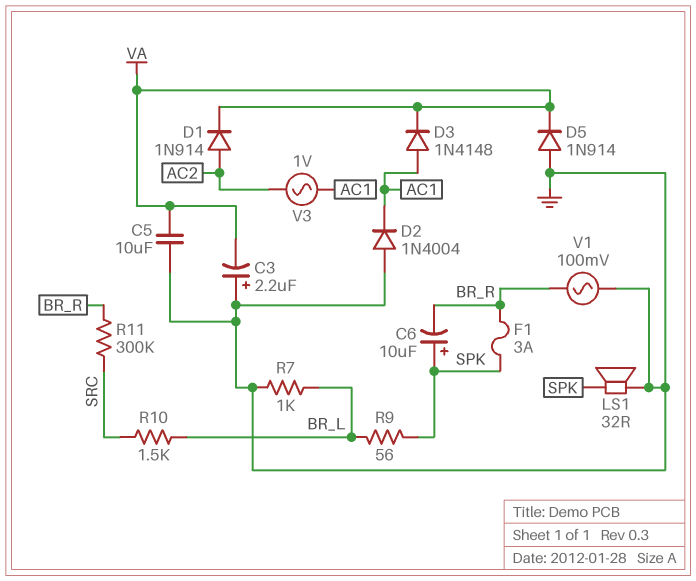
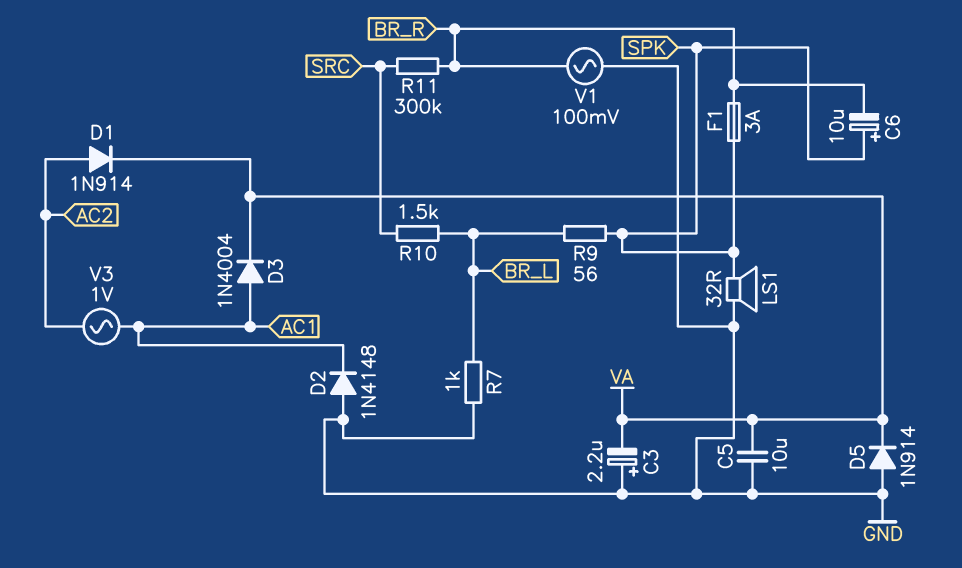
D2: diode 1N4004 (A GND, K AC1) -> diode 1N4148 (A GND, K AC1)
D3: diode 1N4148 (A AC1, K VA) -> diode 1N4004 (A AC1, K VA)

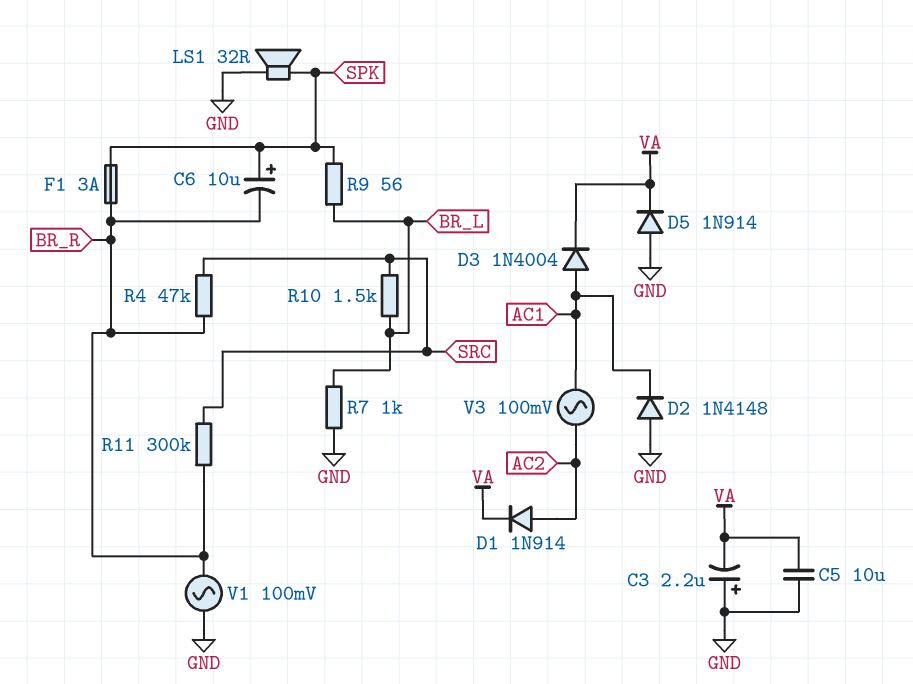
R4: none -> 47k (BR_R, SRC)
V3: AC 1V (AC1, AC2) -> AC 100mV (AC1, AC2)

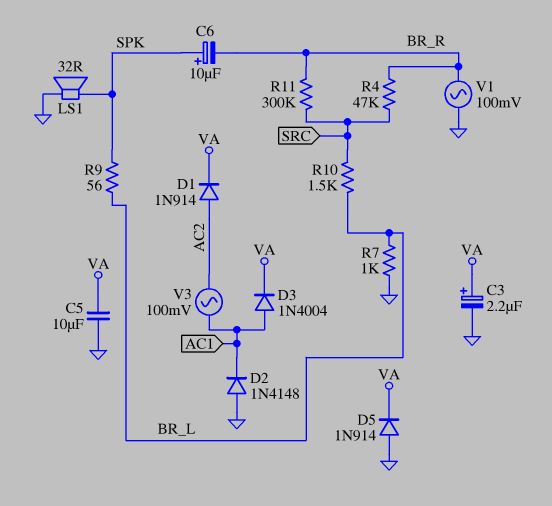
C3: 2.2uF (plus GND, minus VA) -> 2.2uF (plus VA, minus GND)
F1: 3A (BR_R, SPK) -> none

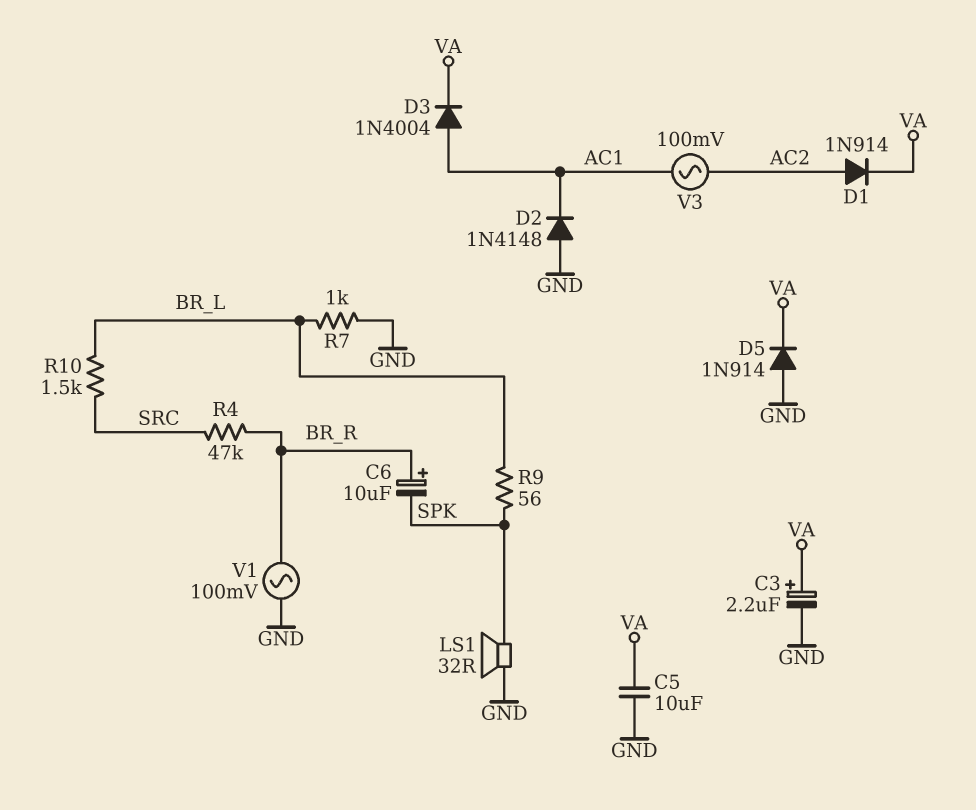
C6: 10uF (plus SPK, minus BR_R) -> 10uF (plus BR_R, minus SPK)
R11: 300k (BR_R, SRC) -> none

